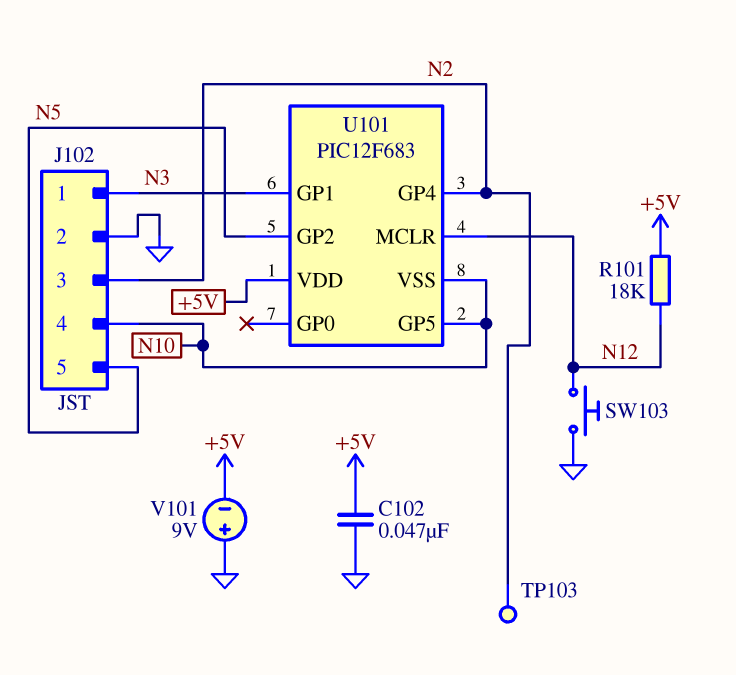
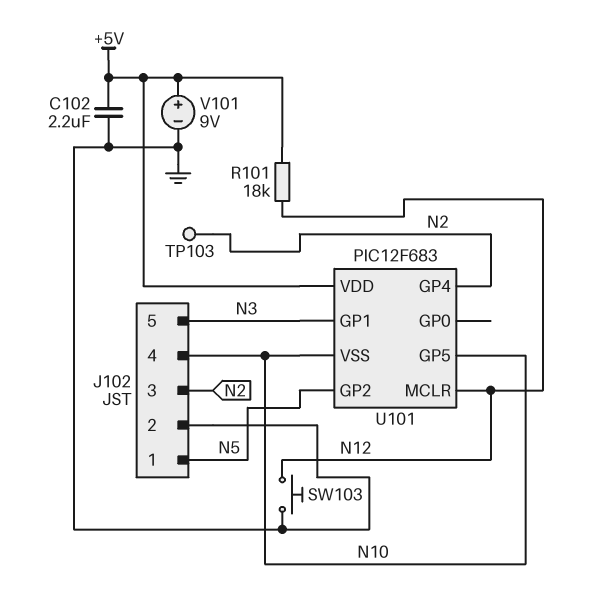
C102: 47nF (+5V, GND) -> 2.2uF (+5V, GND)
J102 pin 1: N3 -> N5
J102 pin 5: N5 -> N3
V101: 9V (plus GND, minus +5V) -> 9V (plus +5V, minus GND)

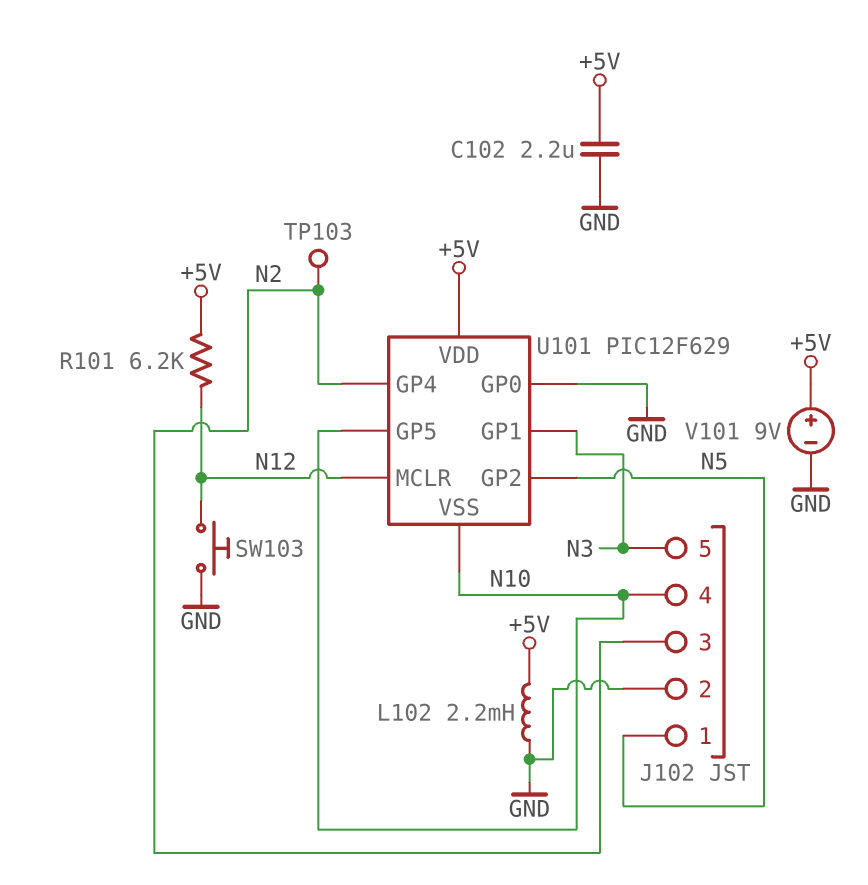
L102: none -> 2.2mH (+5V, GND)
R101: 18k (+5V, N12) -> 6.2k (+5V, N12)
U101: PIC12F683 -> PIC12F629
U101 pin GP0: none -> GND

